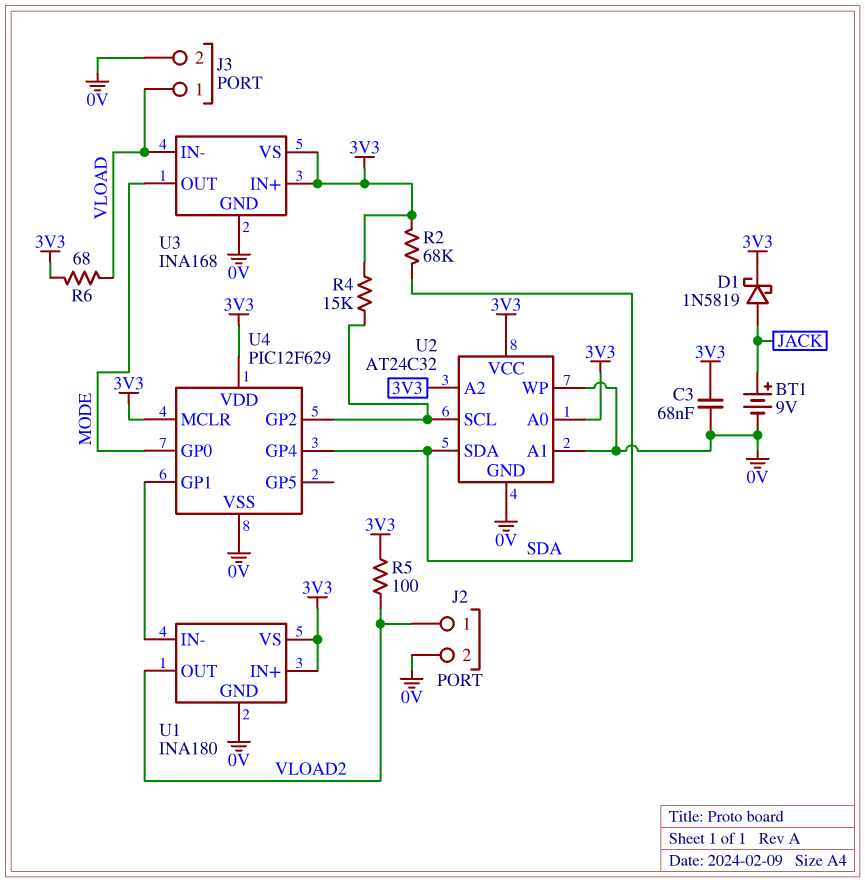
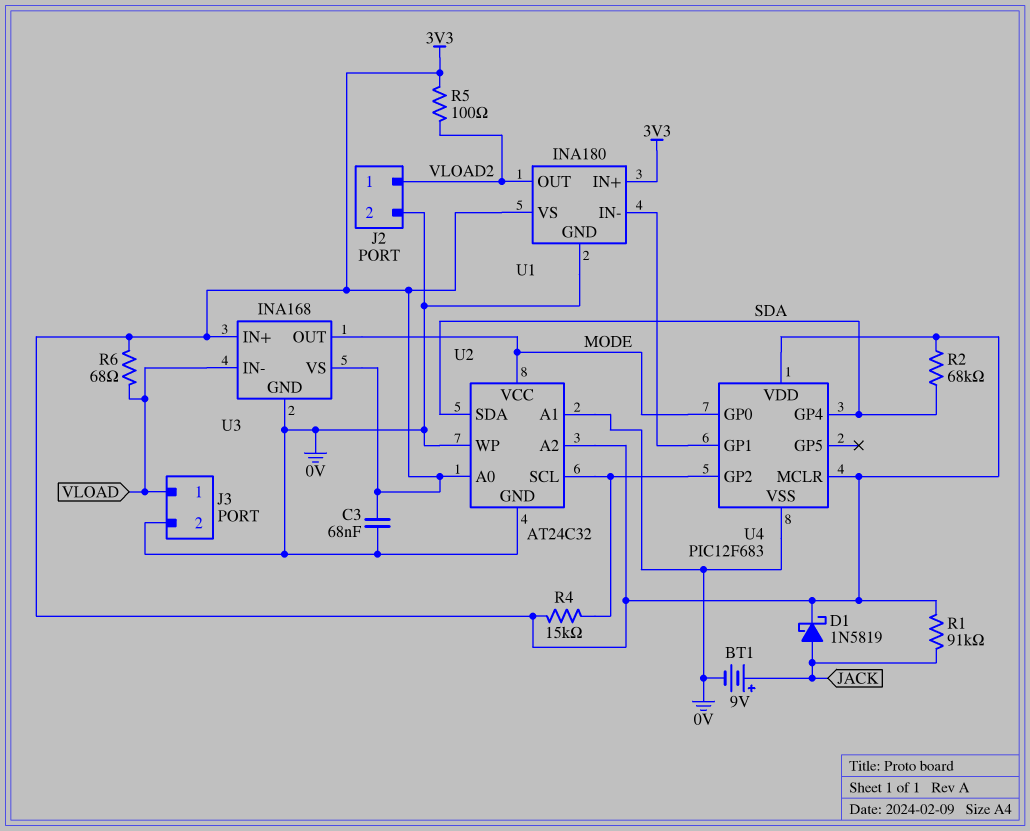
R1: none -> 91k (3V3, JACK)
U2 pin VCC: 3V3 -> MODE
U4: PIC12F629 -> PIC12F683

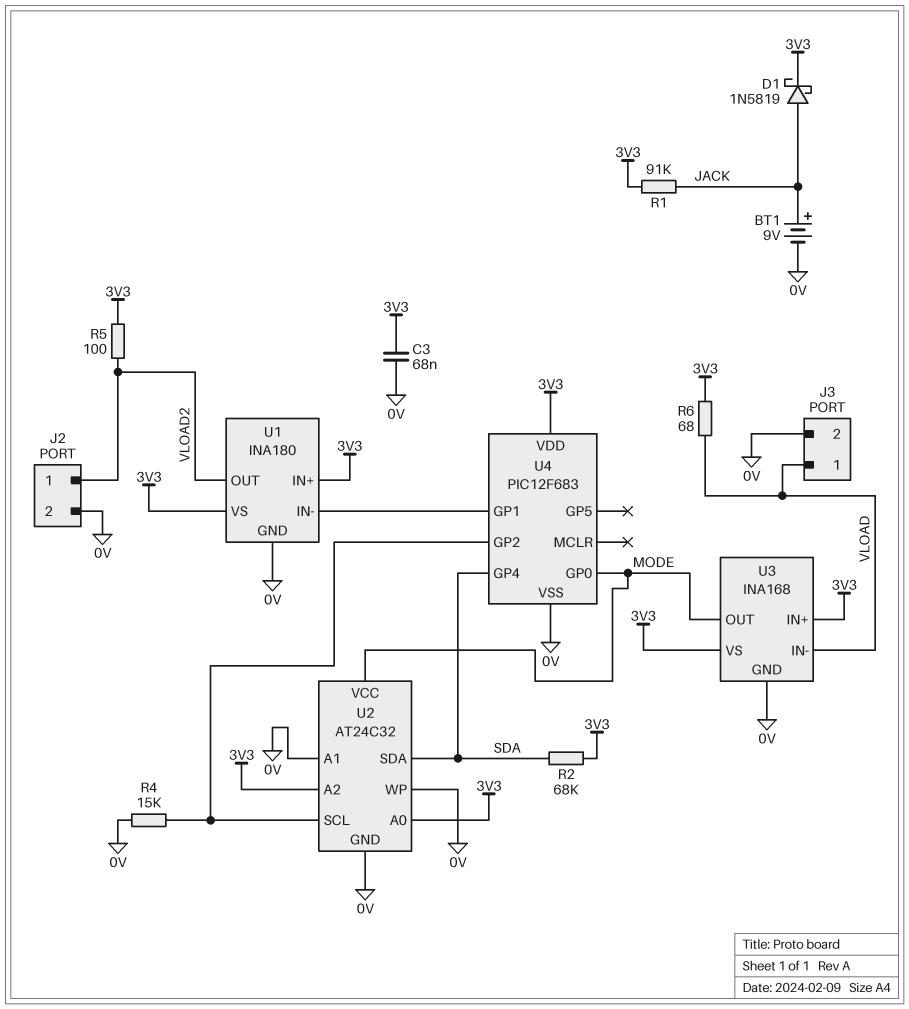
R4: 15k (3V3, U2/SCL) -> 15k (0V, U2/SCL)
U4 pin MCLR: 3V3 -> none

